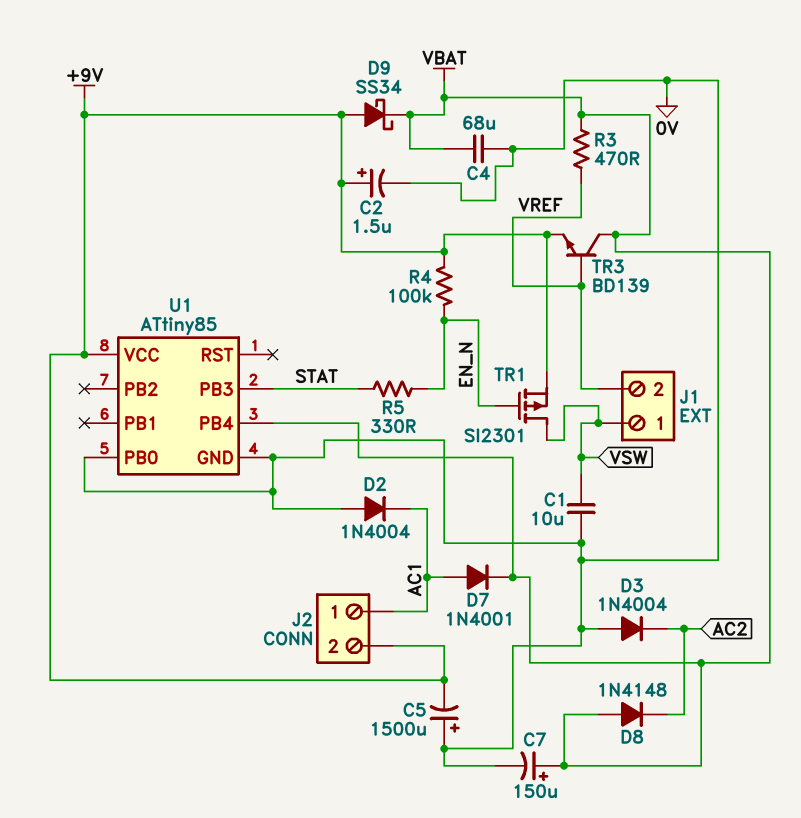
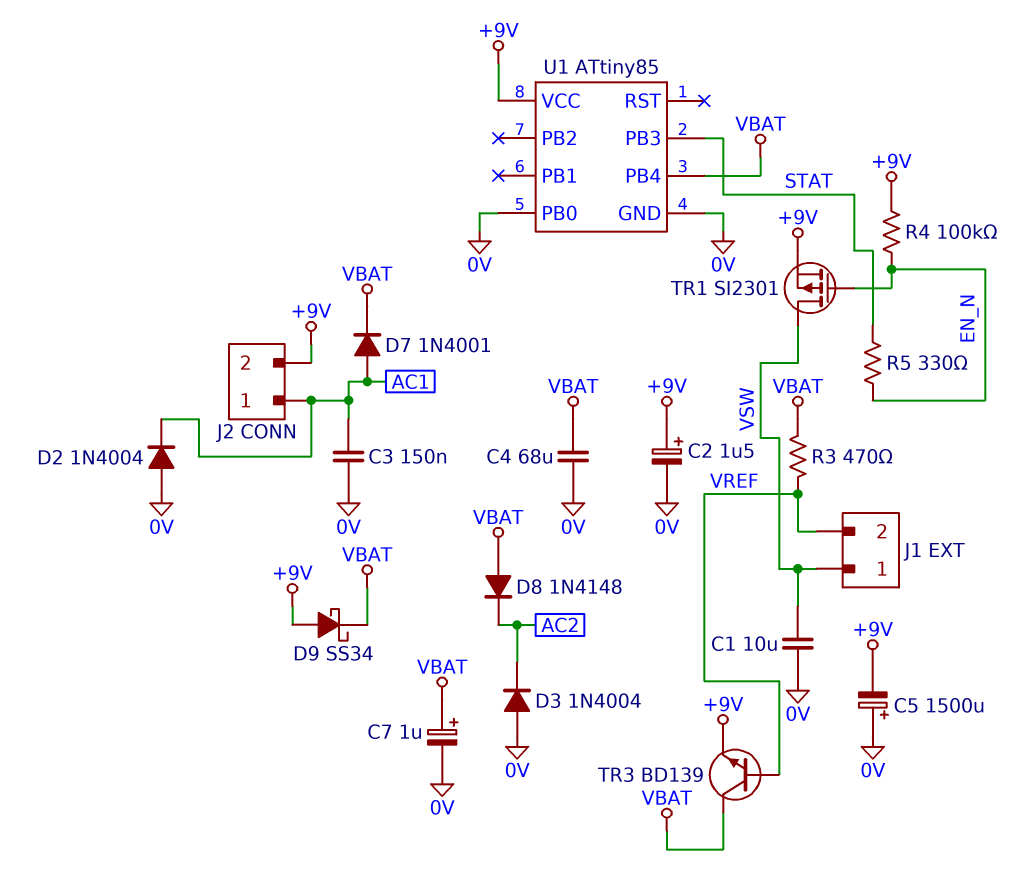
C3: none -> 150nF (0V, AC1)
C7: 150uF (plus VBAT, minus 0V) -> 1uF (plus VBAT, minus 0V)

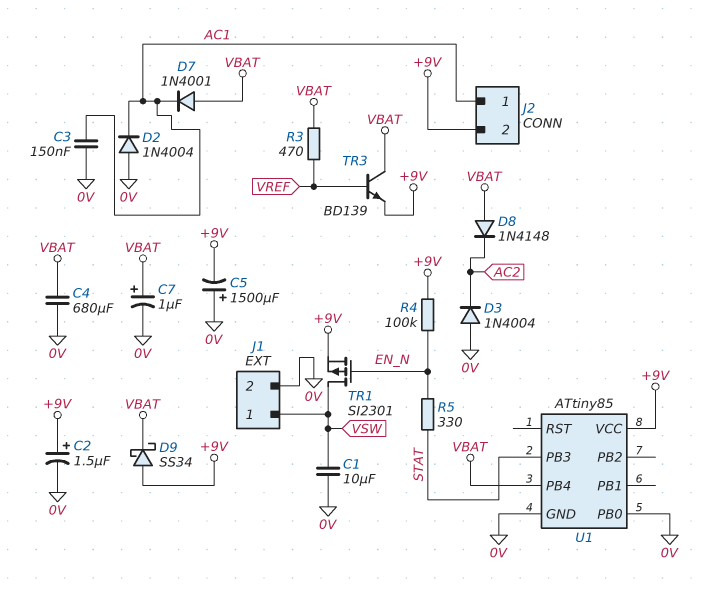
C4: 68uF (0V, VBAT) -> 680uF (0V, VBAT)
D7: diode 1N4001 (A AC1, K VBAT) -> diode 1N4001 (A VBAT, K AC1)
J1 pin 2: VREF -> 0V

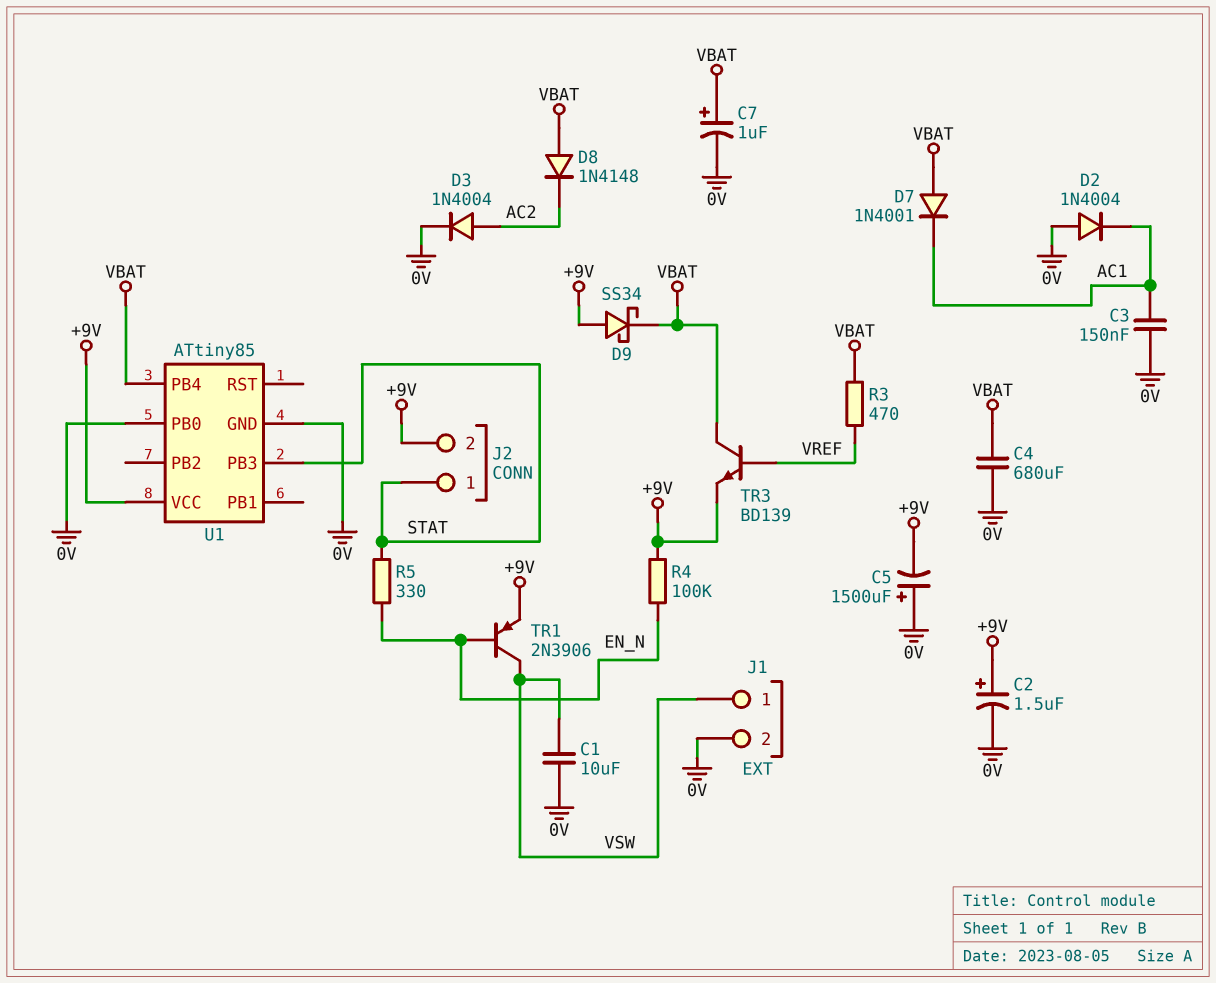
D3: diode 1N4004 (A 0V, K AC2) -> diode 1N4004 (A AC2, K 0V)
J2 pin 1: AC1 -> STAT
TR1: PMOS SI2301 (G EN_N, D VSW, S +9V) -> PNP 2N3906 (B EN_N, C VSW, E +9V)

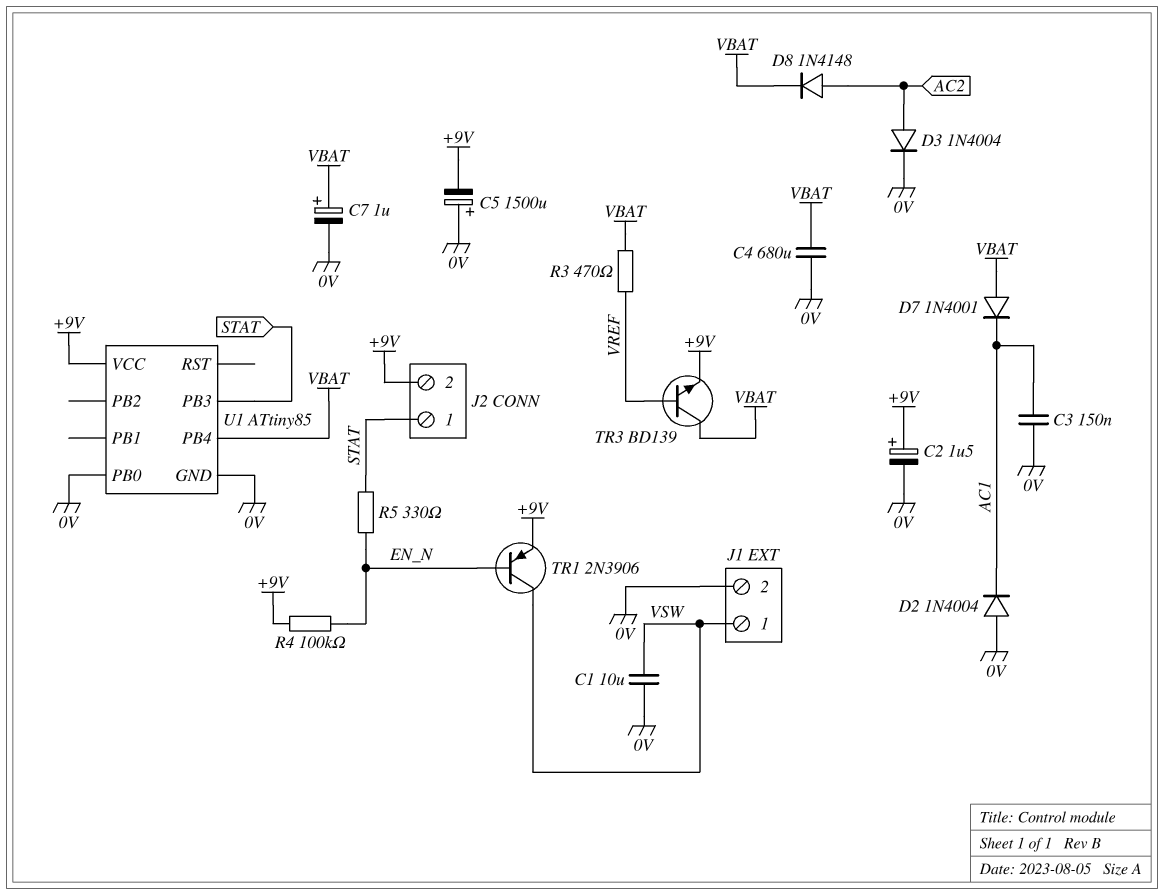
D8: diode 1N4148 (A VBAT, K AC2) -> diode 1N4148 (A AC2, K VBAT)
D9: schottky SS34 (A +9V, K VBAT) -> none

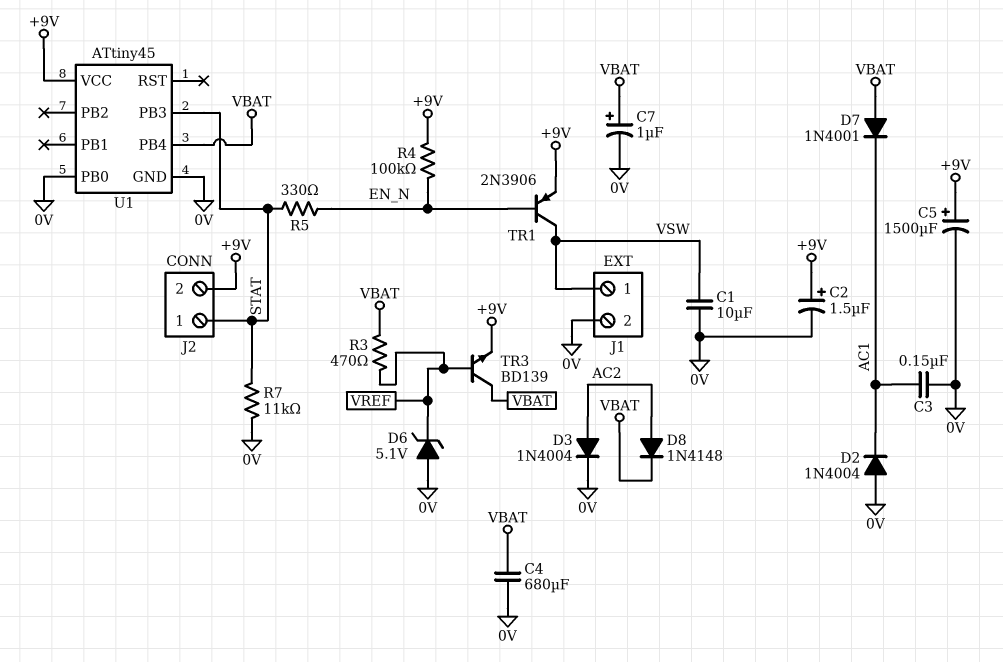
C5: 1500uF (plus 0V, minus +9V) -> 1500uF (plus +9V, minus 0V)
D6: none -> zener 5.1V (A 0V, K VREF)
R7: none -> 11k (0V, STAT)
U1: ATtiny85 -> ATtiny45

